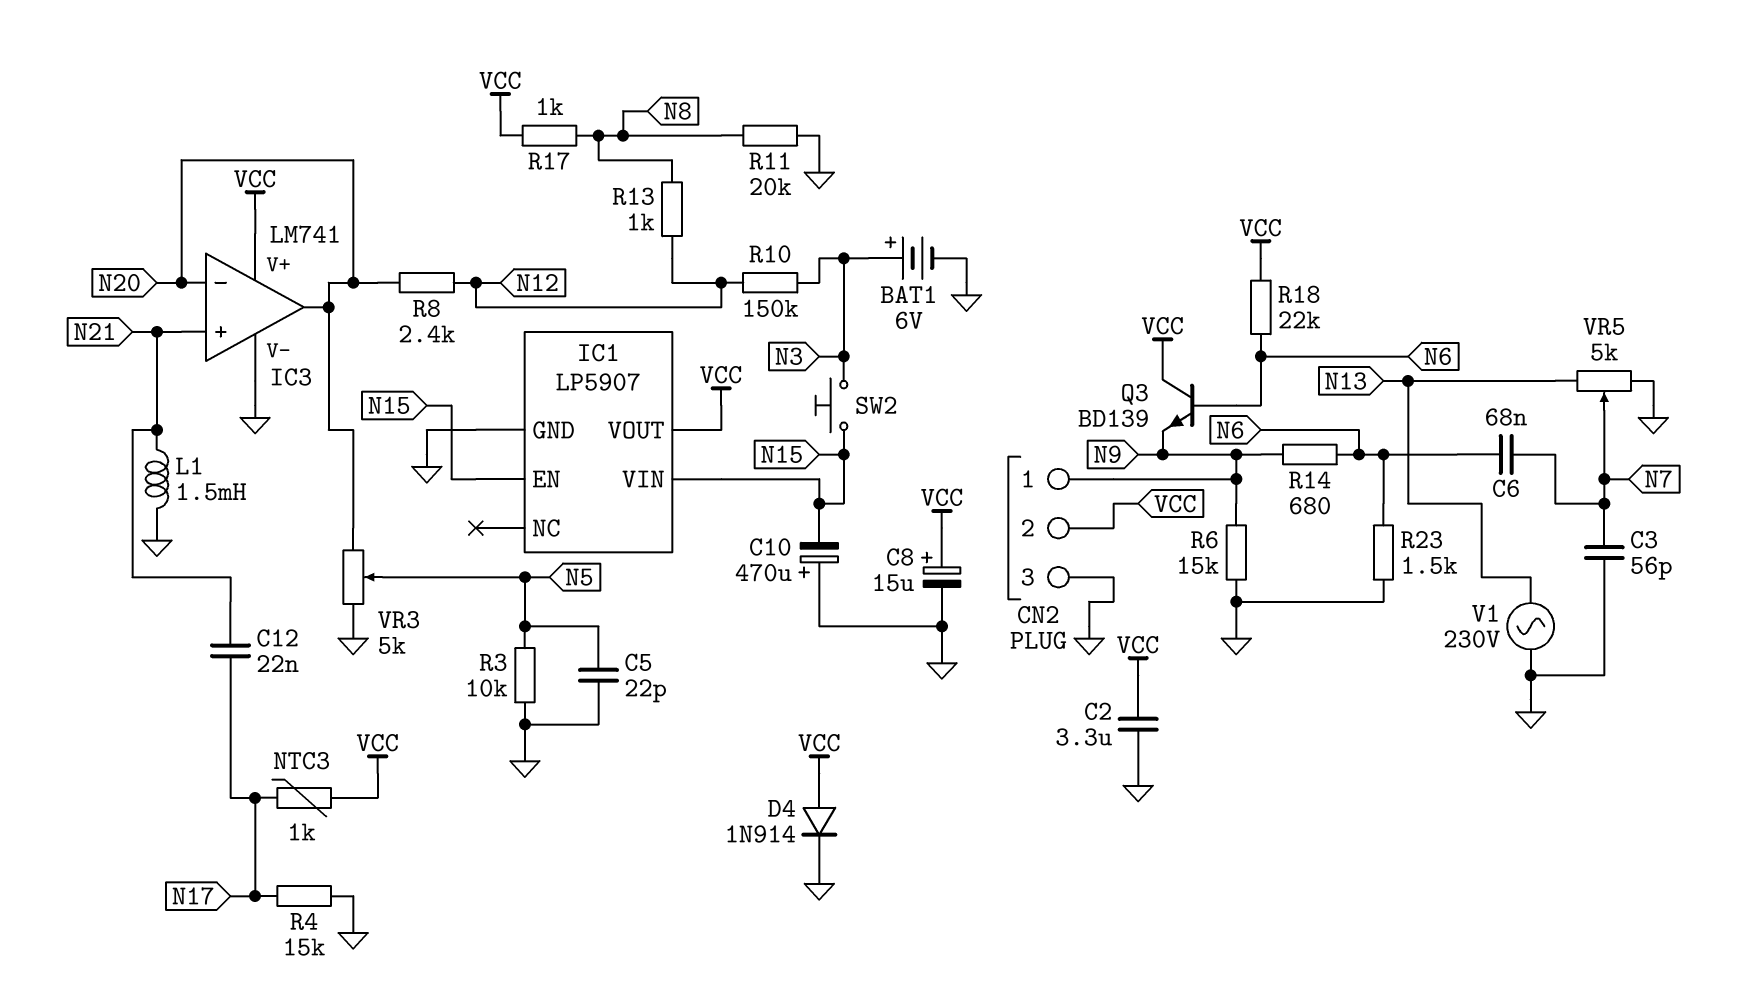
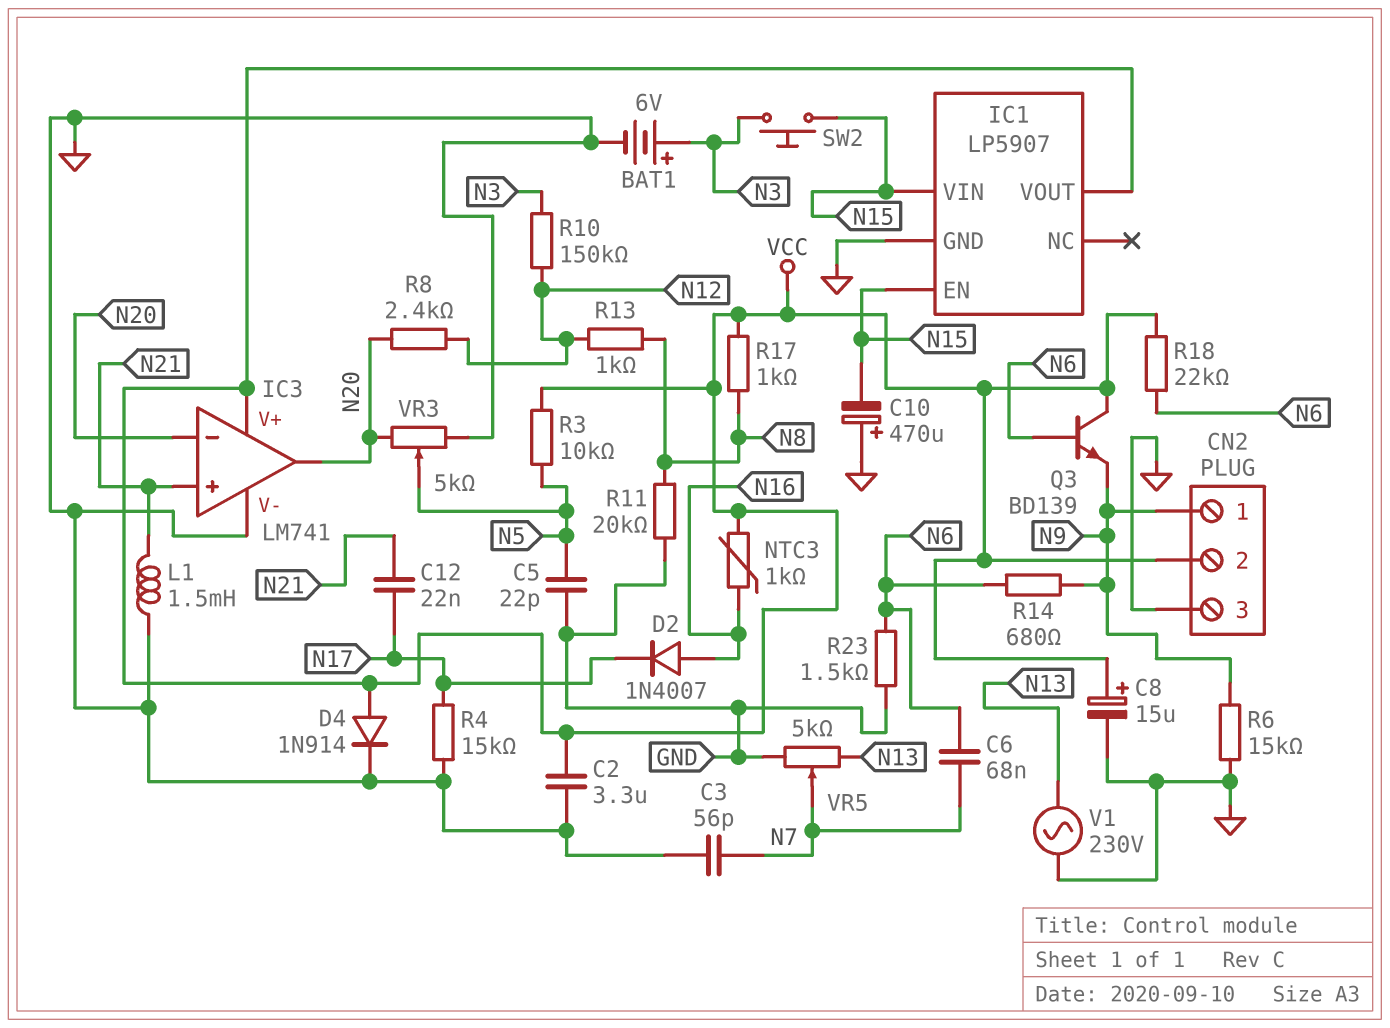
D2: none -> diode 1N4007 (A N16, K N17)
NTC3: 1k (N17, VCC) -> 1k (N16, VCC)
R3: 10k (GND, N5) -> 10k (N5, VCC)

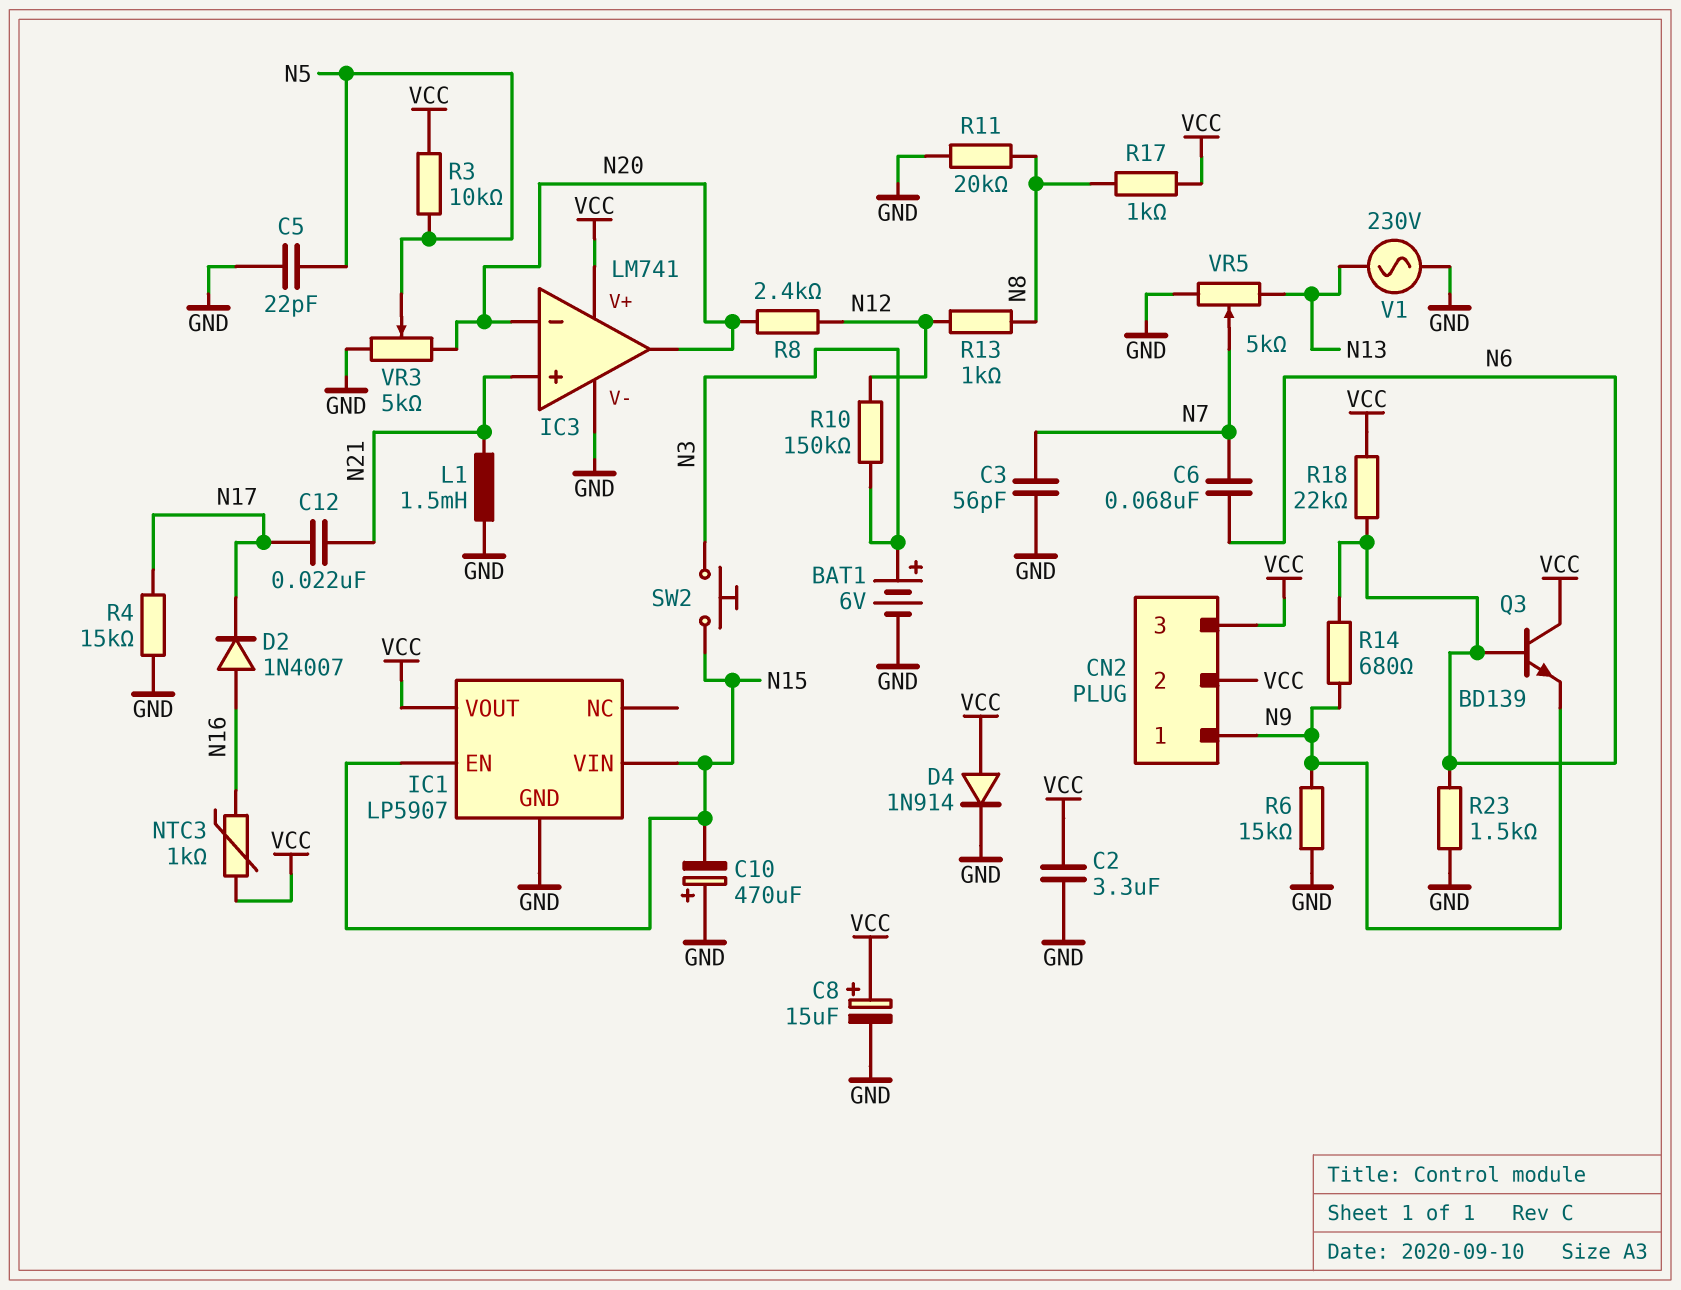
CN2 pin 3: GND -> VCC

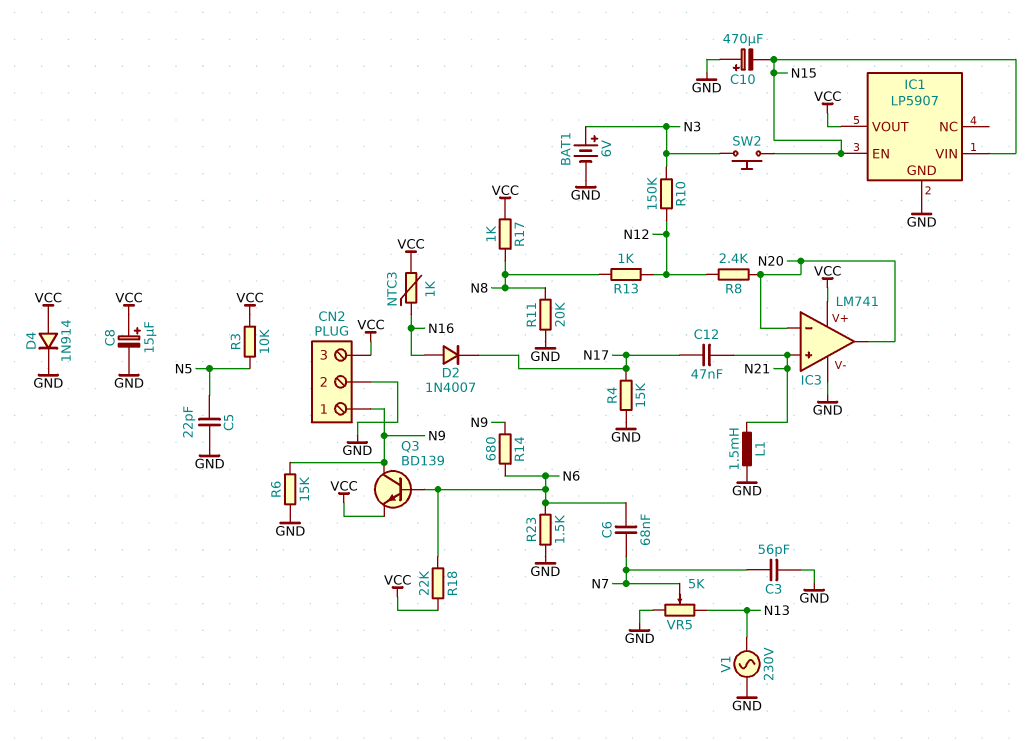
C2: 3.3uF (GND, VCC) -> none
C12: 22nF (N17, N21) -> 47nF (N17, N21)
CN2 pin 2: VCC -> GND
Q3: NPN BD139 (B N6, C VCC, E N9) -> NPN BD139 (B N6, C N9, E VCC)
VR3: 5k (GND, N20, wiper N5) -> none

